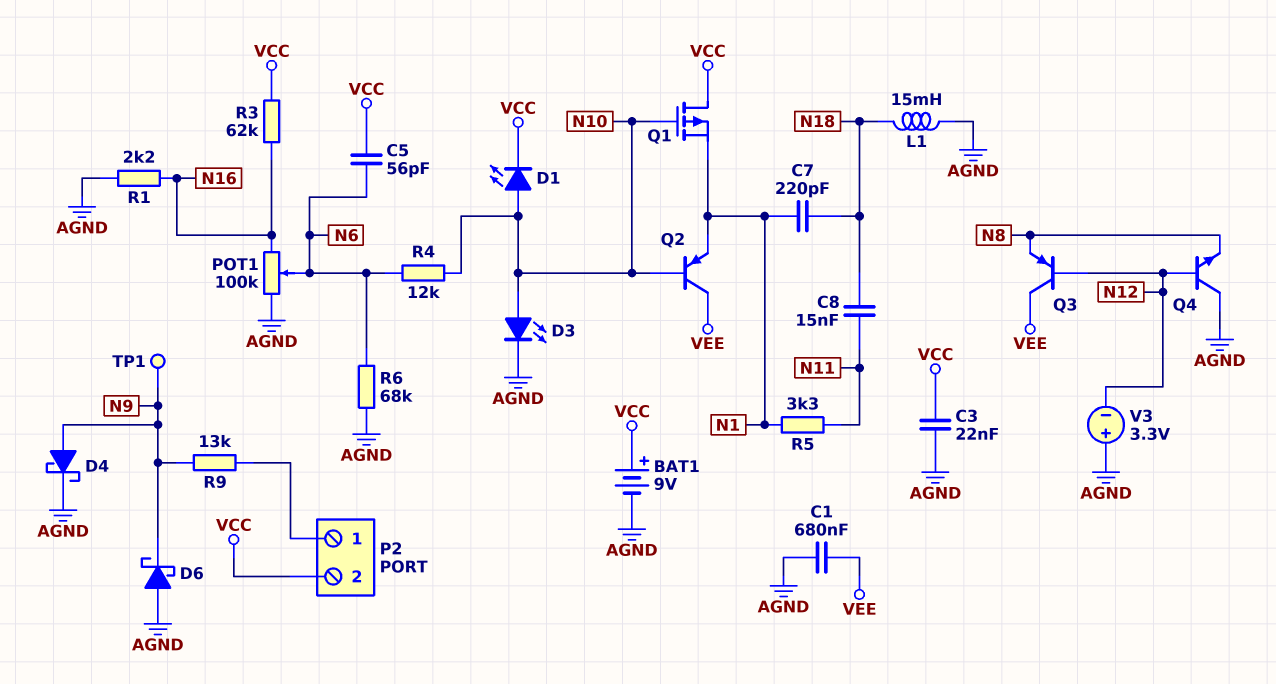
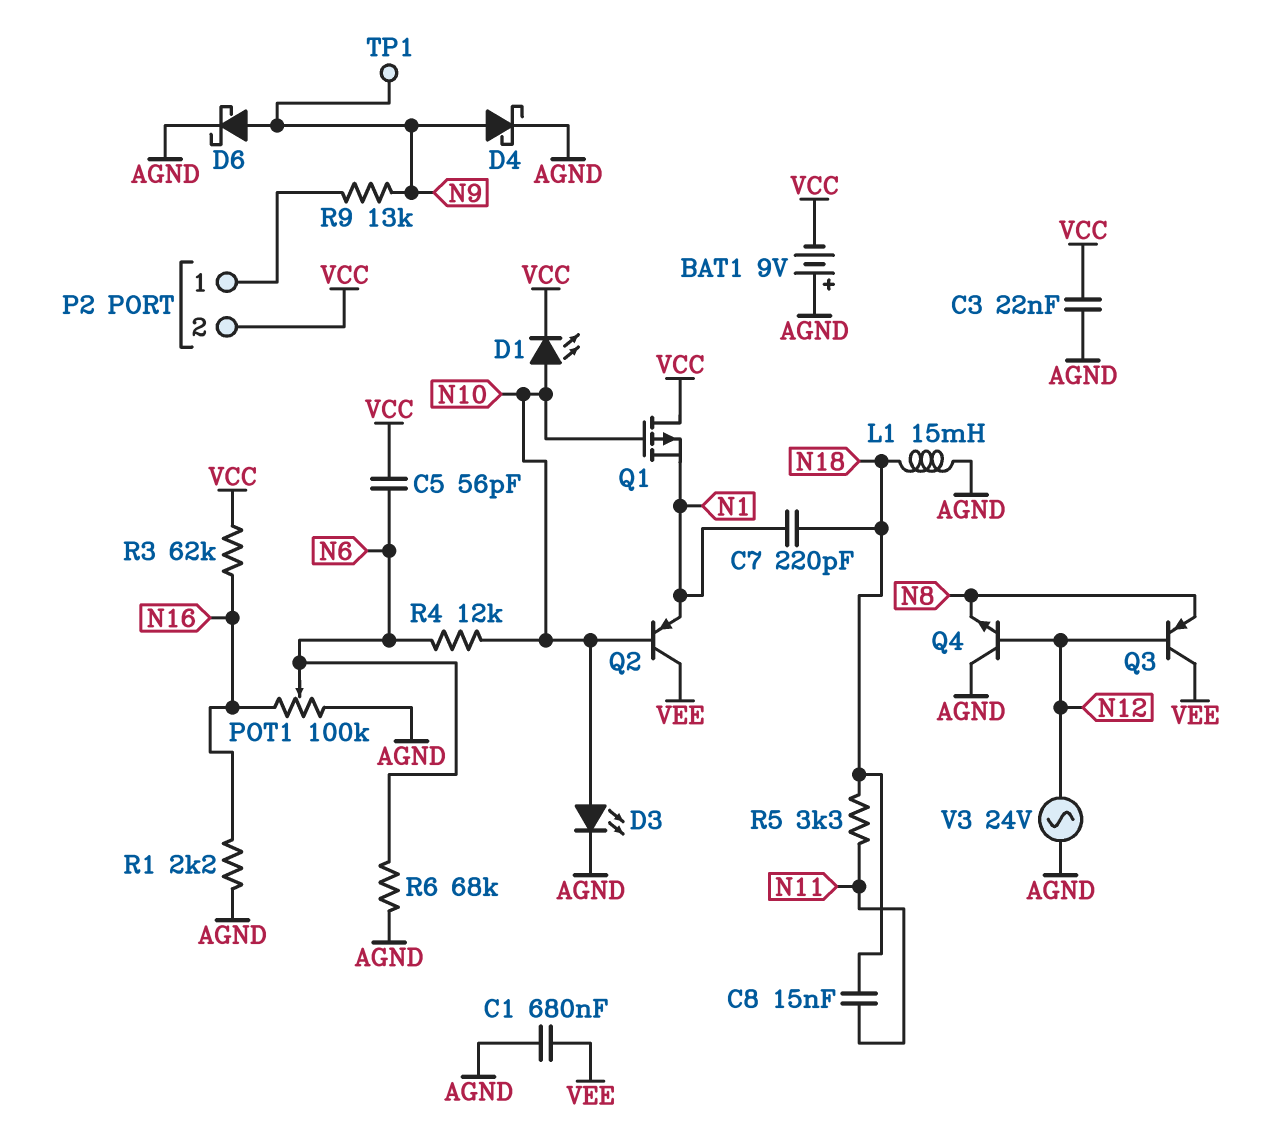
BAT1: 9V (plus VCC, minus AGND) -> 9V (plus AGND, minus VCC)
D6: schottky (A AGND, K N9) -> schottky (A N9, K AGND)
R5: 3.3k (N1, N11) -> 3.3k (N11, N18)
V3: 3.3V (plus AGND, minus N12) -> AC 24V (AGND, N12)

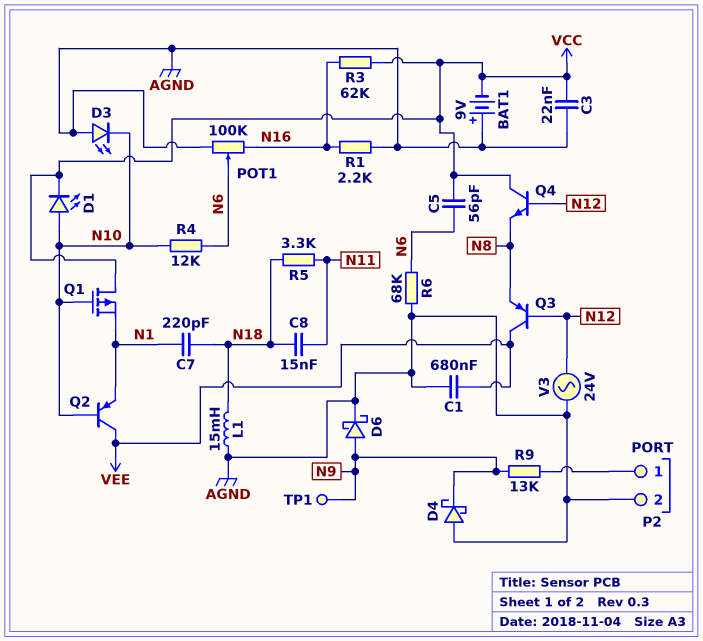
D3: LED (A N10, K AGND) -> LED (A AGND, K N10)
D4: schottky (A N9, K AGND) -> schottky (A AGND, K N9)
P2 pin 2: VCC -> AGND
Q4: NPN (B N12, C AGND, E N8) -> NPN (B N12, C VCC, E N8)

